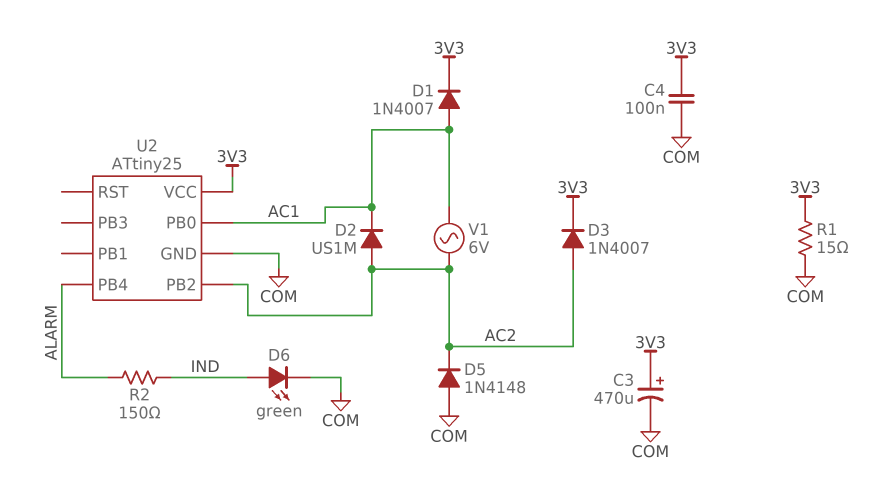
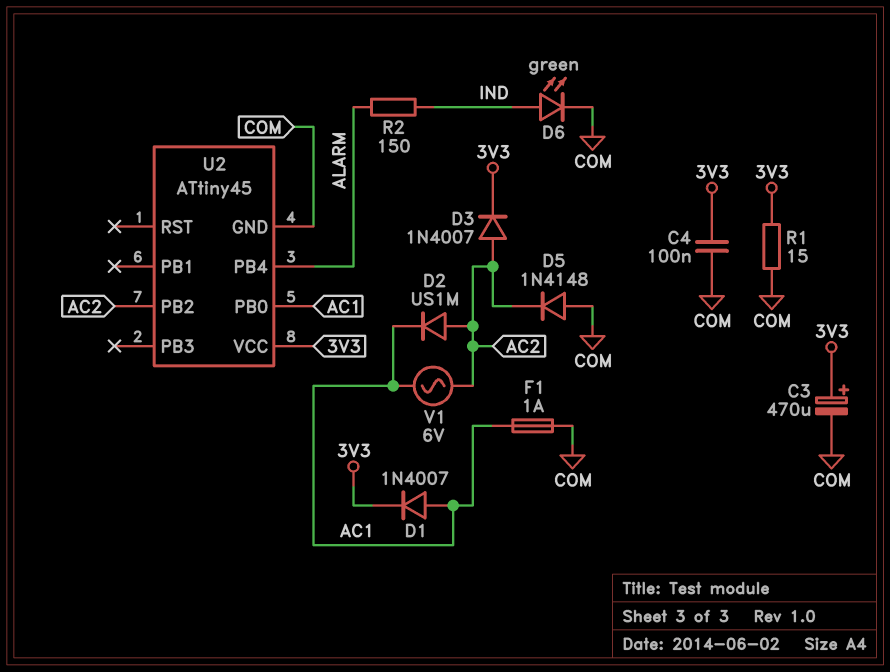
F1: none -> 1A (AC1, COM)
U2: ATtiny25 -> ATtiny45

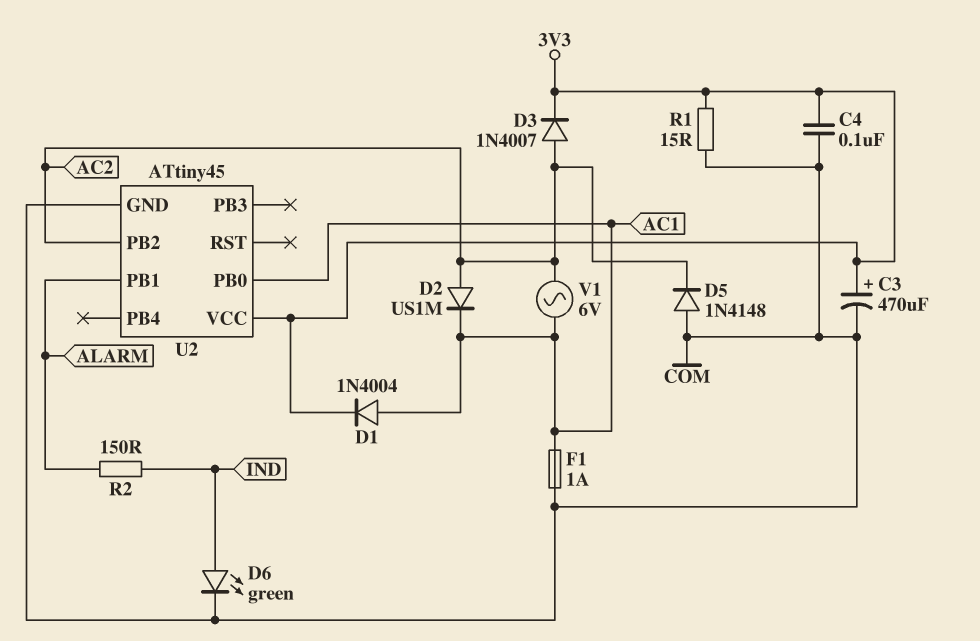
D1: diode 1N4007 (A AC1, K 3V3) -> diode 1N4004 (A AC1, K 3V3)
U2 pin PB1: none -> ALARM
U2 pin PB4: ALARM -> none

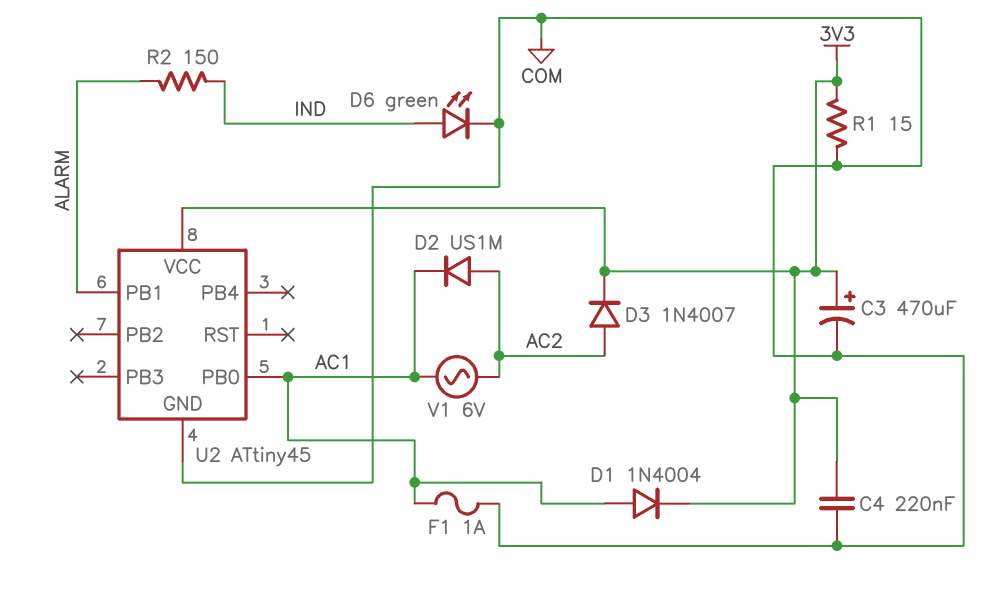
C4: 100nF (3V3, COM) -> 220nF (3V3, COM)
D5: diode 1N4148 (A COM, K AC2) -> none
U2 pin PB2: AC2 -> none

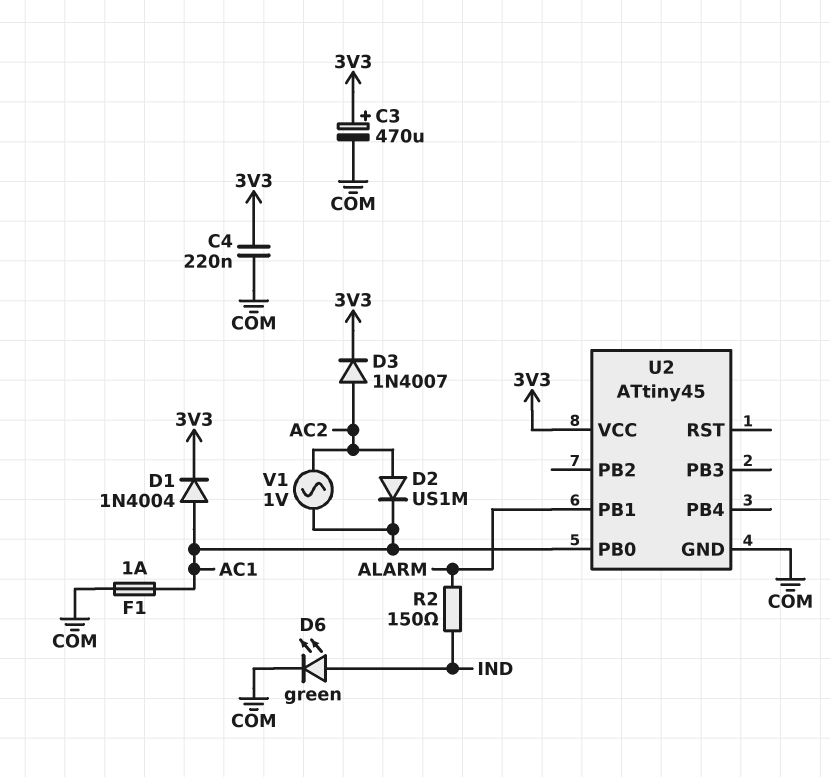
R1: 15 (3V3, COM) -> none
V1: AC 6V (AC1, AC2) -> AC 1V (AC1, AC2)

